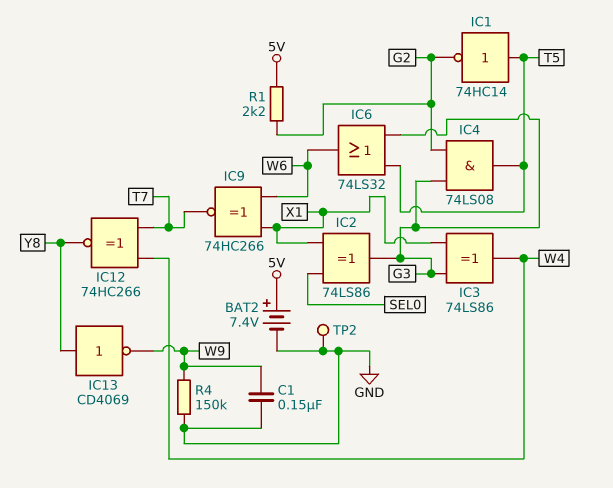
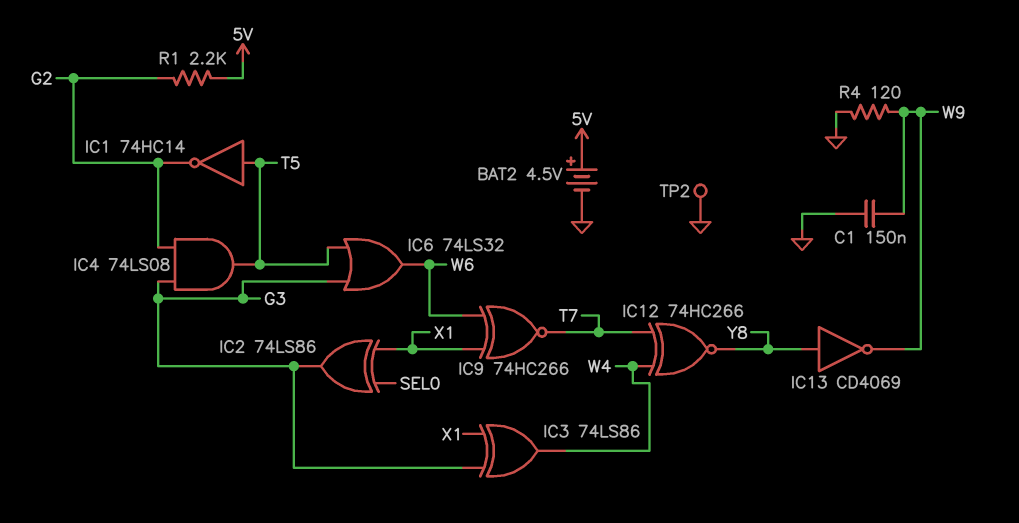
BAT2: 7.4V (plus 5V, minus GND) -> 4.5V (plus 5V, minus GND)
R4: 150k (GND, W9) -> 120 (GND, W9)

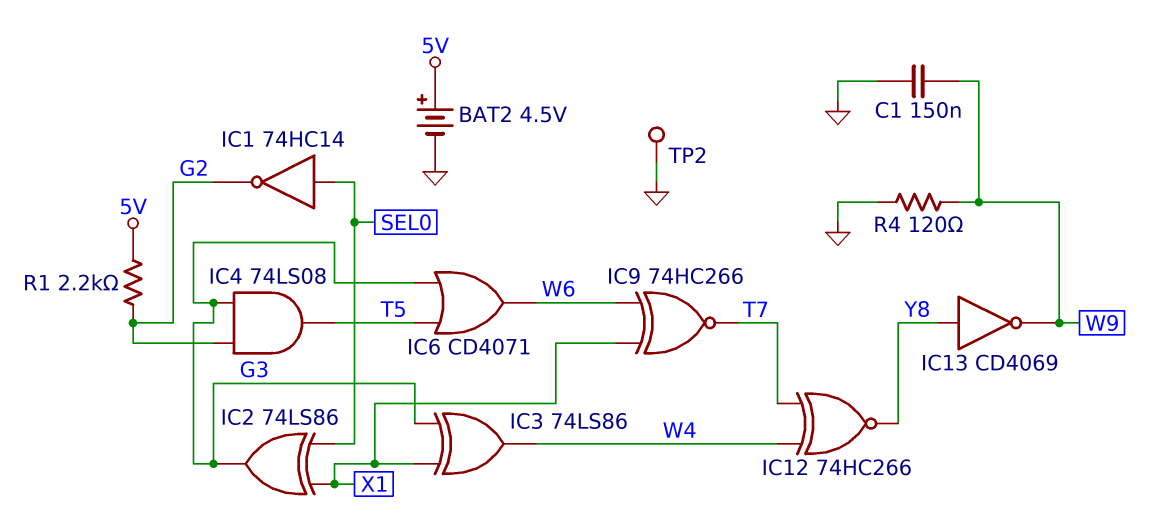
IC1: NOT 74HC14 (in T5, out G2) -> NOT 74HC14 (in SEL0, out G2)
IC6: OR 74LS32 (in G3, in T5, out W6) -> OR CD4071 (in G3, in T5, out W6)

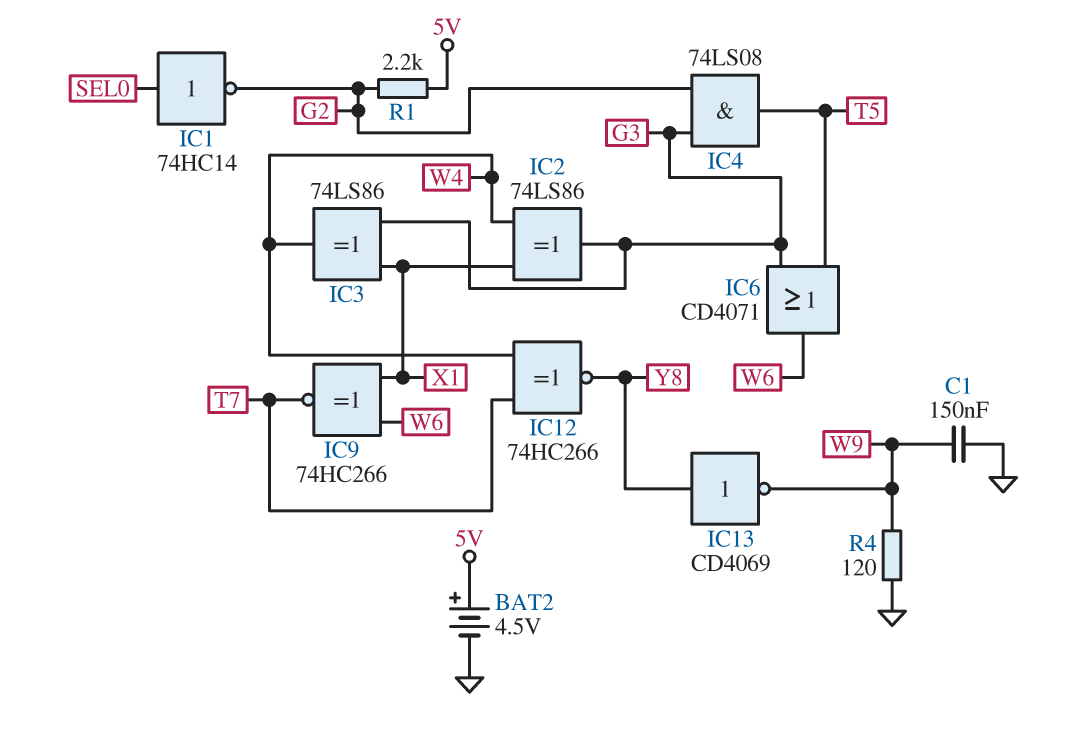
IC2: XOR 74LS86 (in SEL0, in X1, out G3) -> XOR 74LS86 (in W4, in X1, out G3)
TP2: test point (GND) -> none

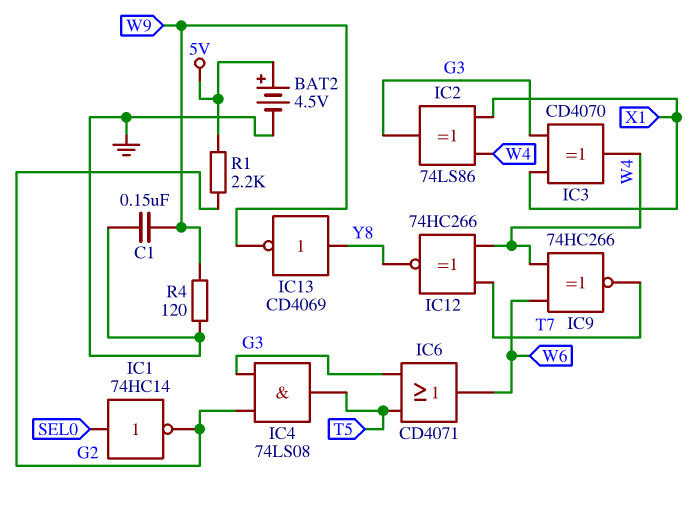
IC3: XOR 74LS86 (in G3, in X1, out W4) -> XOR CD4070 (in G3, in X1, out W4)
IC9: XNOR 74HC266 (in W6, in X1, out T7) -> XNOR 74HC266 (in W4, in W6, out T7)

